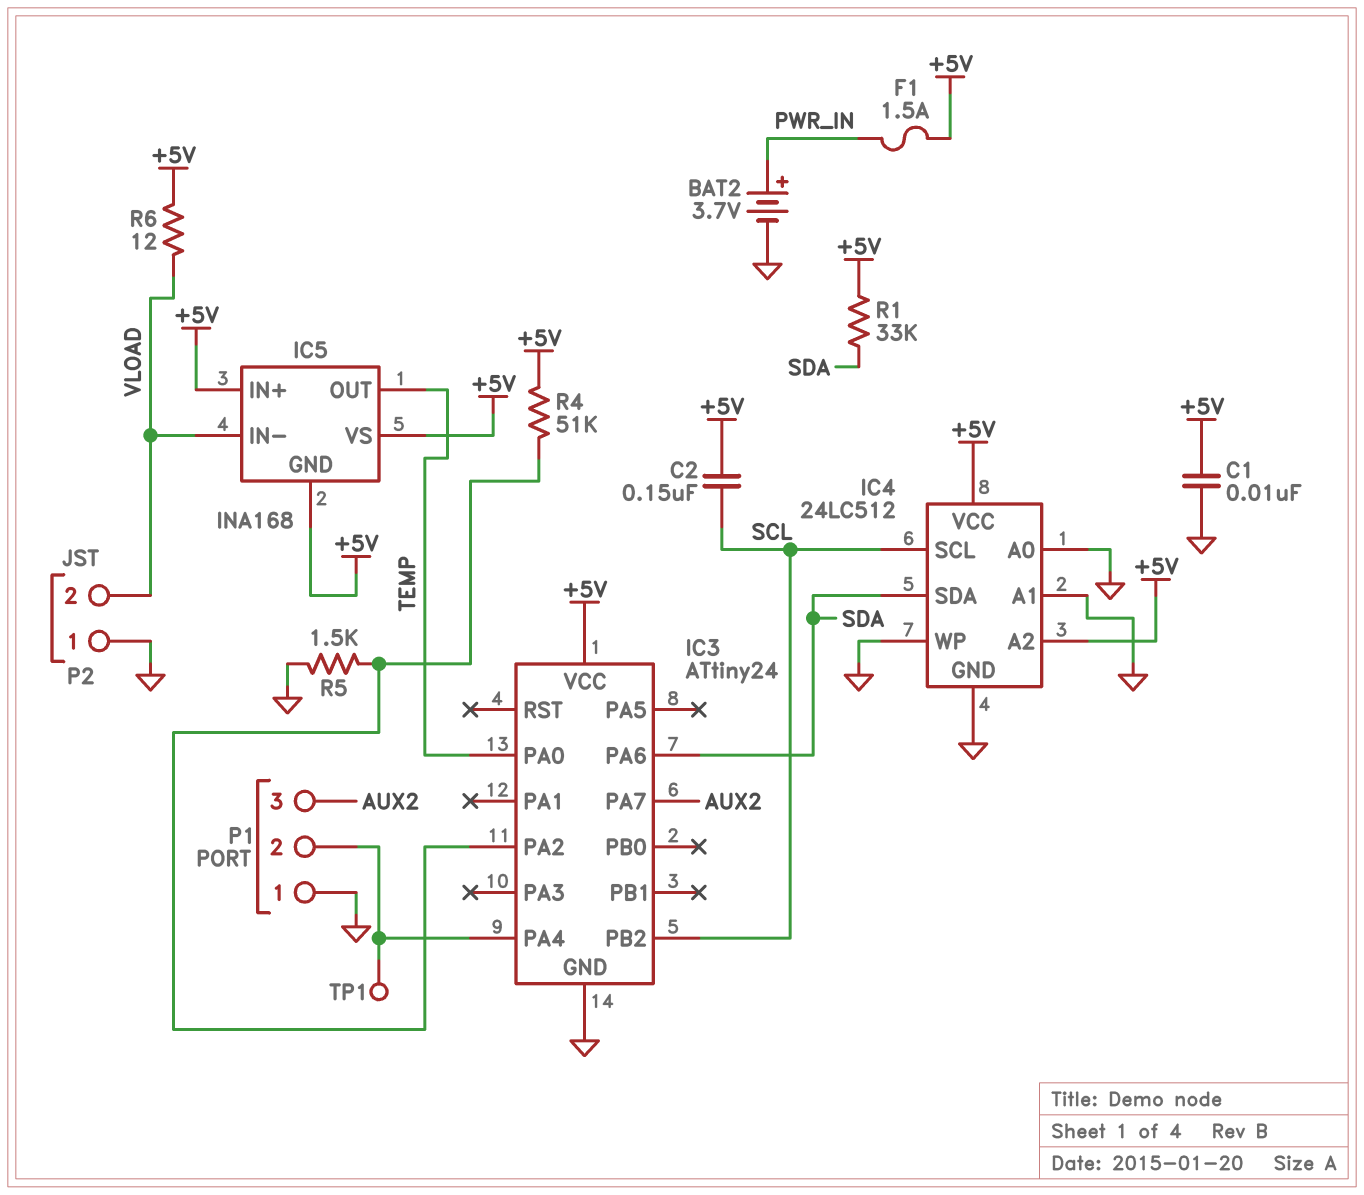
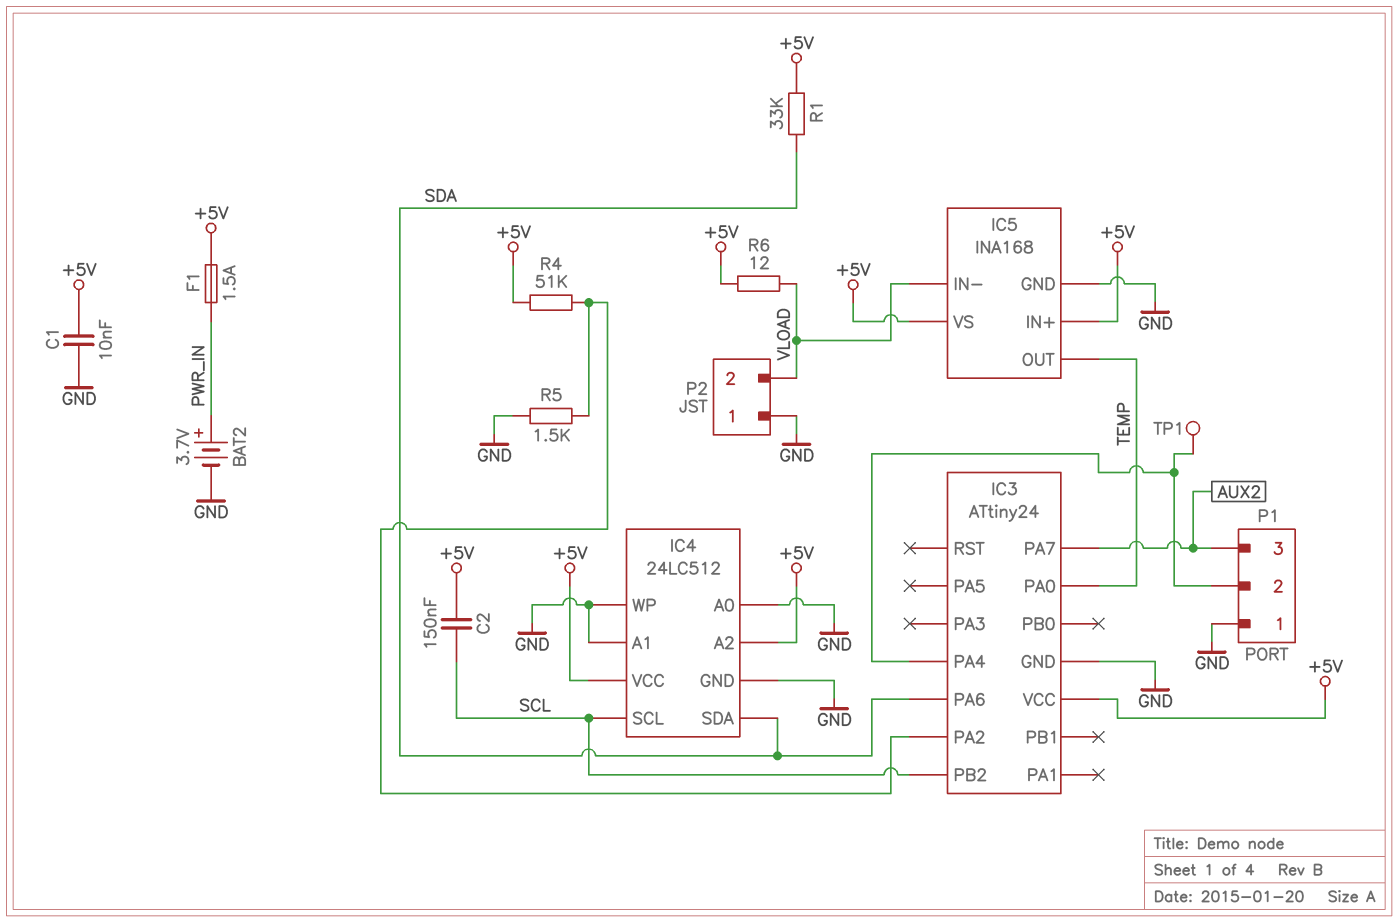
IC5 pin GND: +5V -> GND

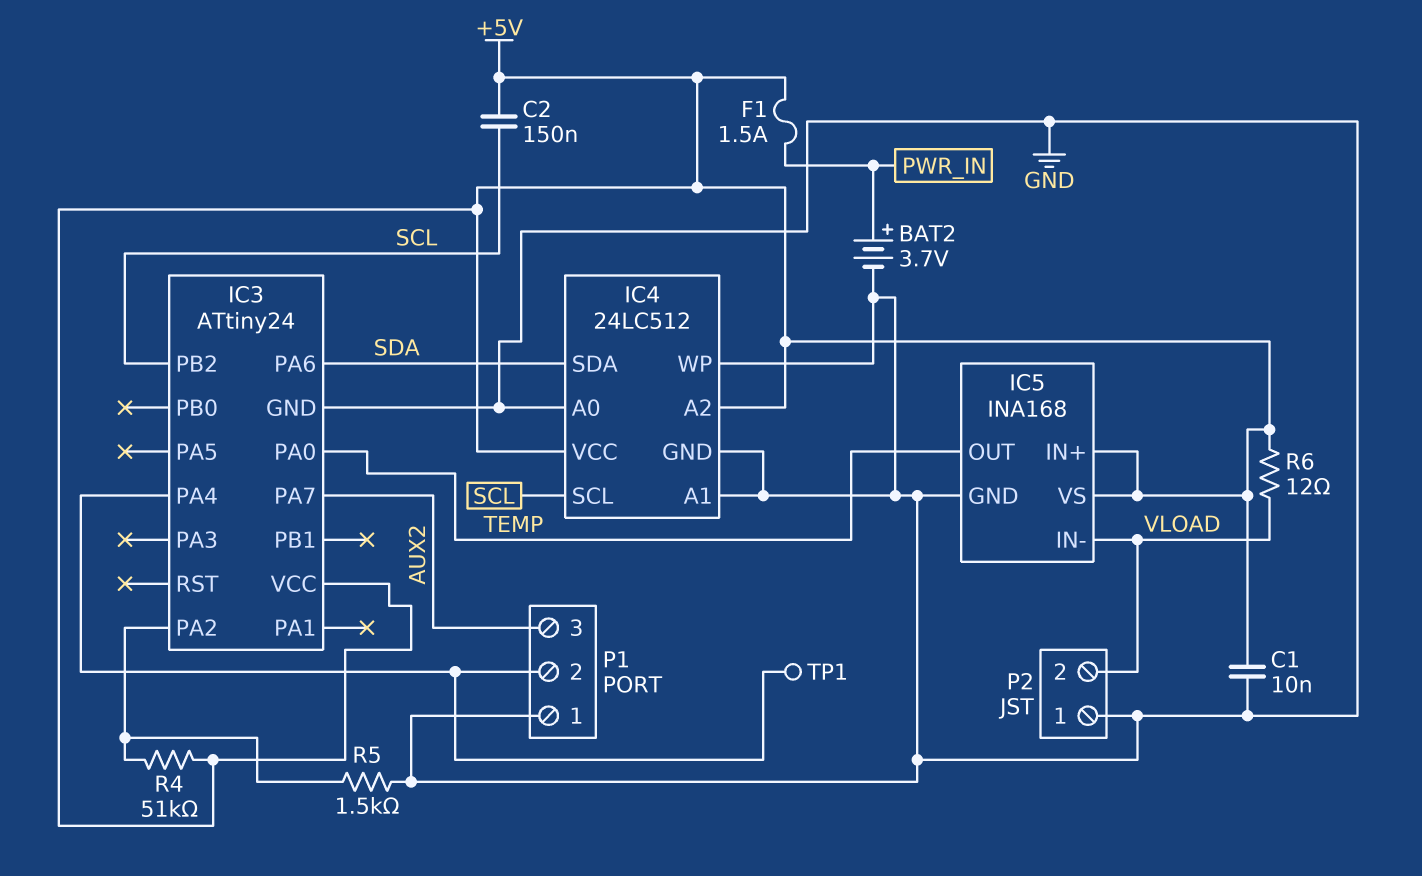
R1: 33k (+5V, SDA) -> none

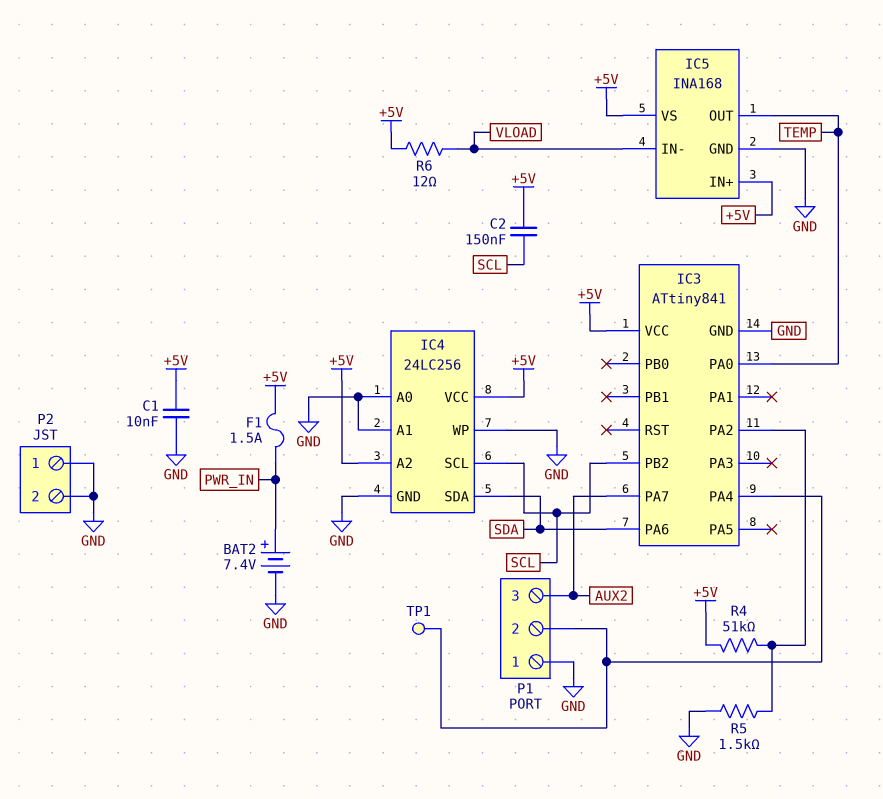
BAT2: 3.7V (plus PWR_IN, minus GND) -> 7.4V (plus PWR_IN, minus GND)
IC3: ATtiny24 -> ATtiny841
IC4: 24LC512 -> 24LC256
P2 pin 2: VLOAD -> GND

